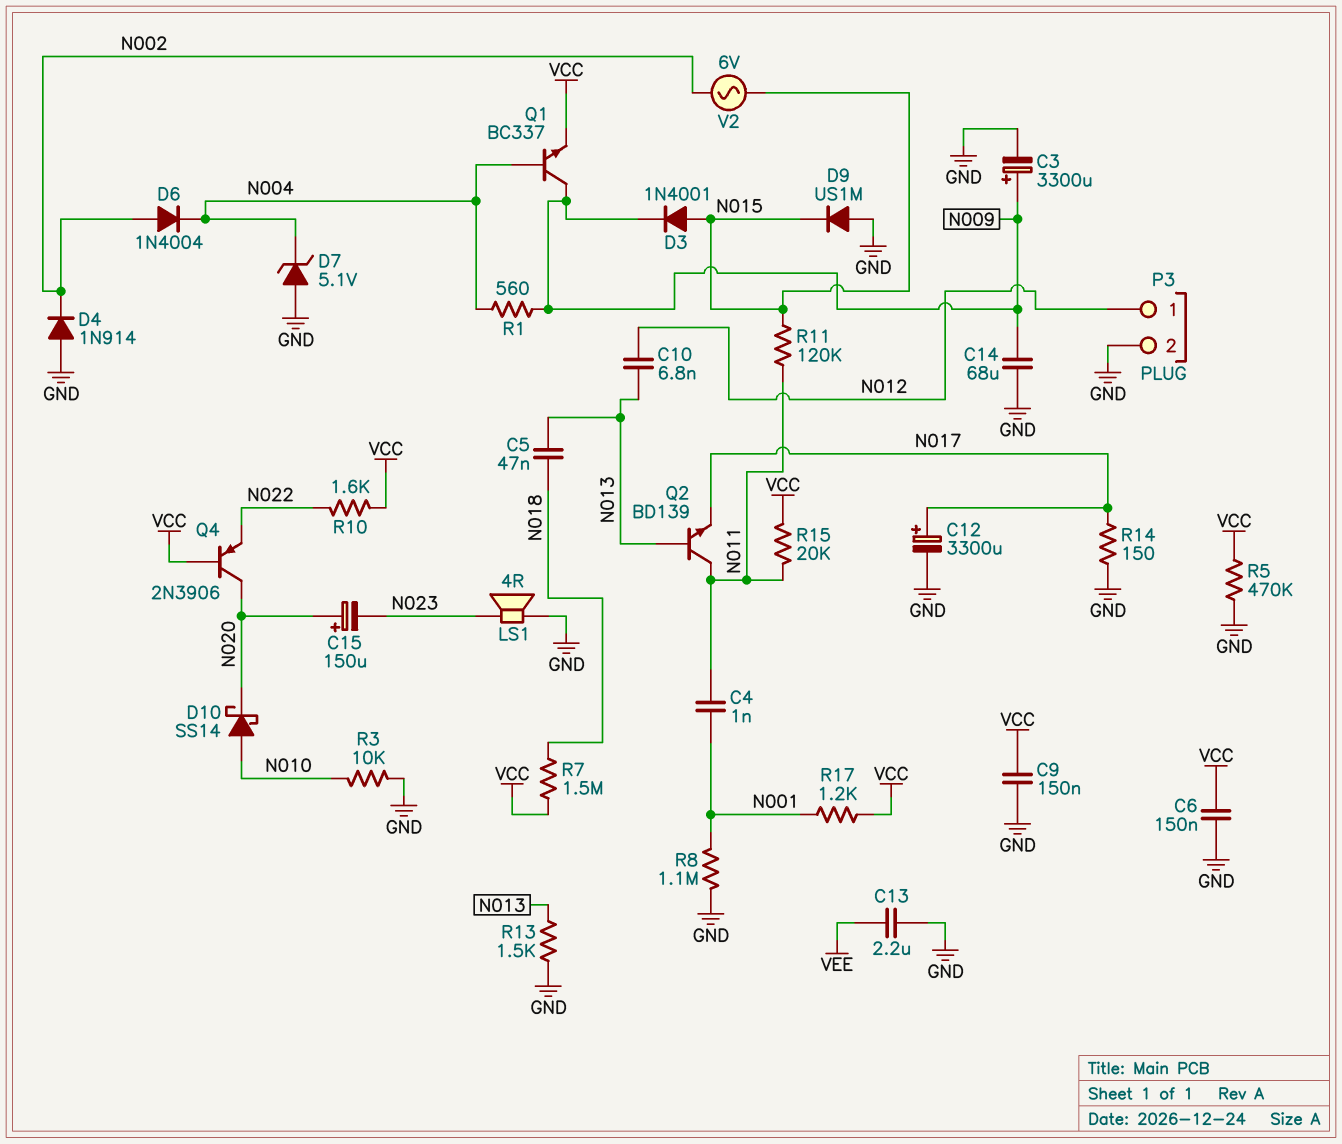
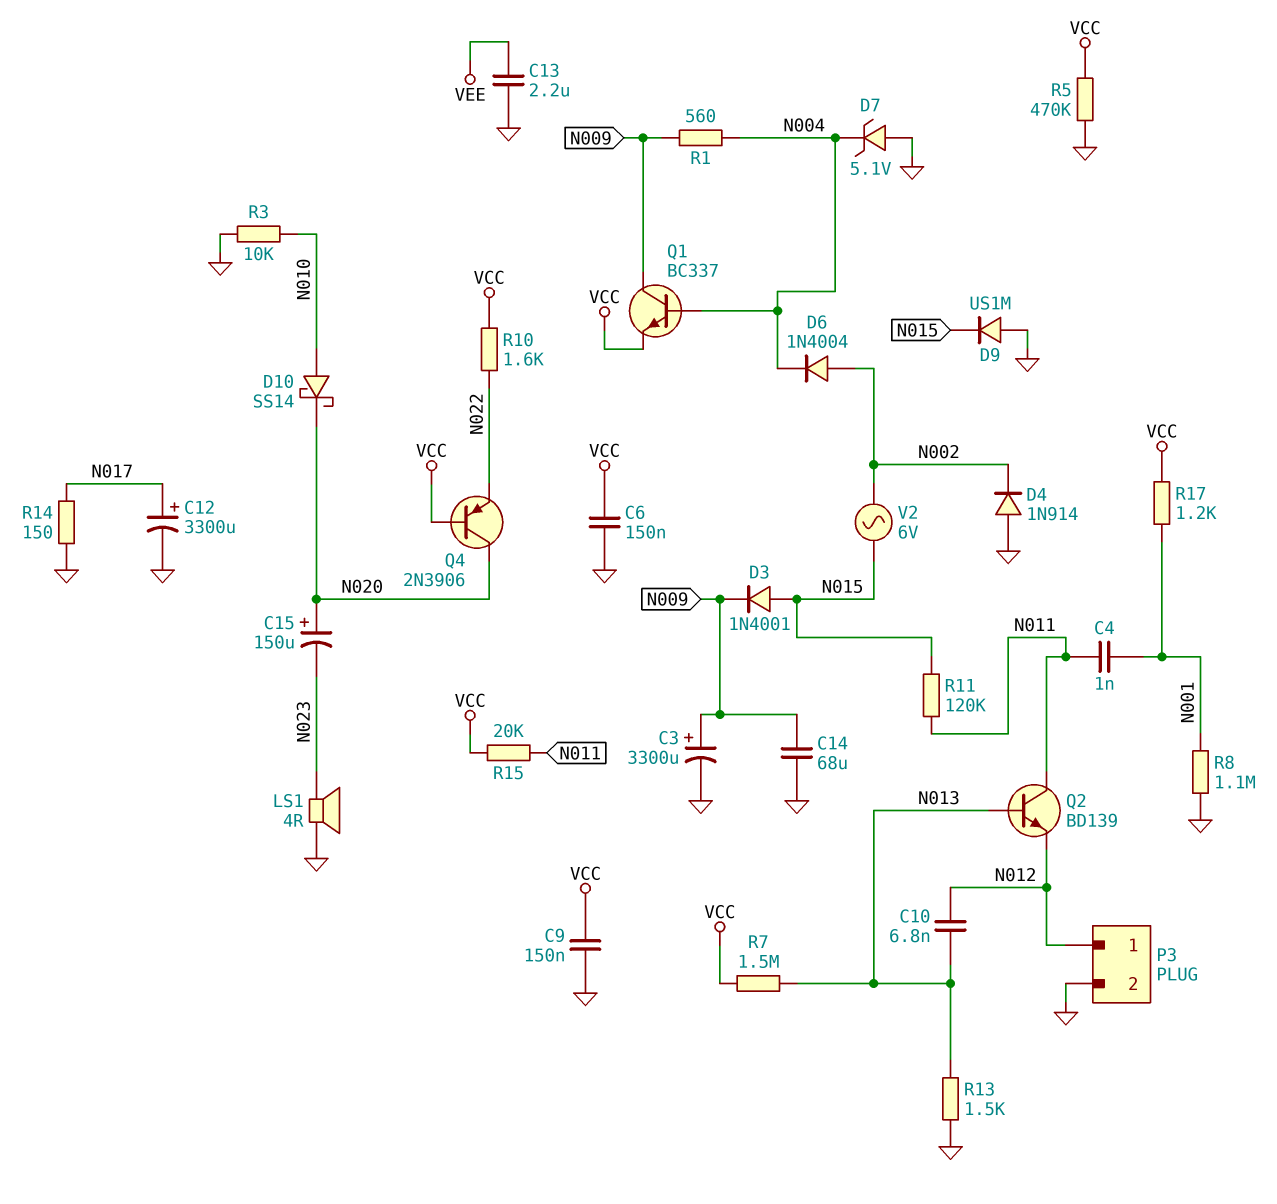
C5: 47nF (N013, N018) -> none
Q2: NPN BD139 (B N013, C N011, E N017) -> NPN BD139 (B N013, C N011, E N012)
R7: 1.5M (N018, VCC) -> 1.5M (N013, VCC)

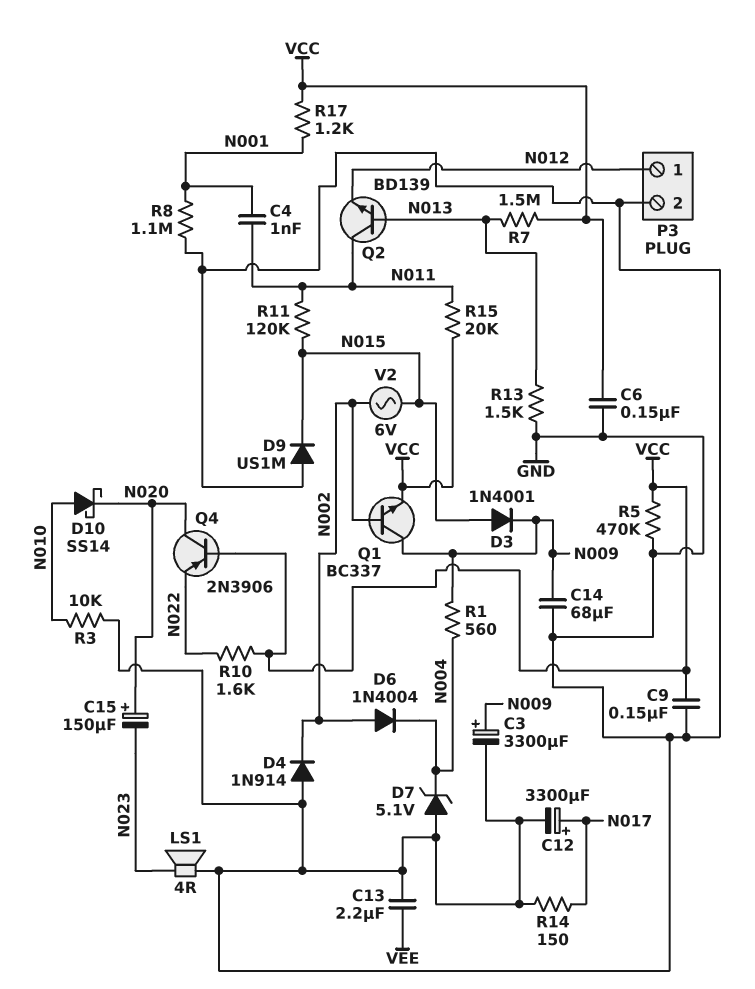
C10: 6.8nF (N012, N013) -> none
Q1: NPN BC337 (B N004, C N009, E VCC) -> NPN BC337 (B N002, C N009, E VCC)

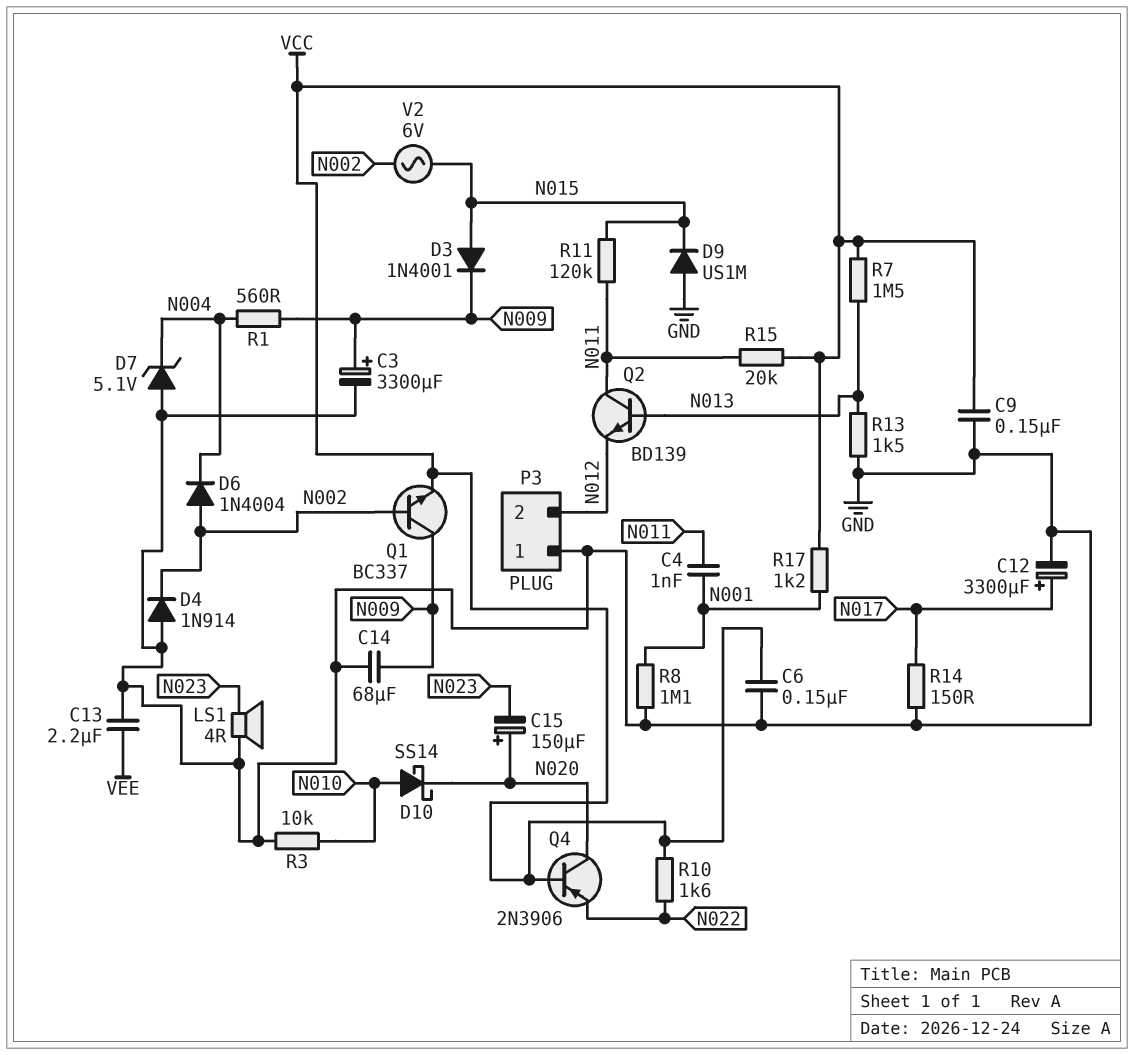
P3 pin 1: N012 -> GND
P3 pin 2: GND -> N012
R5: 470k (GND, VCC) -> none

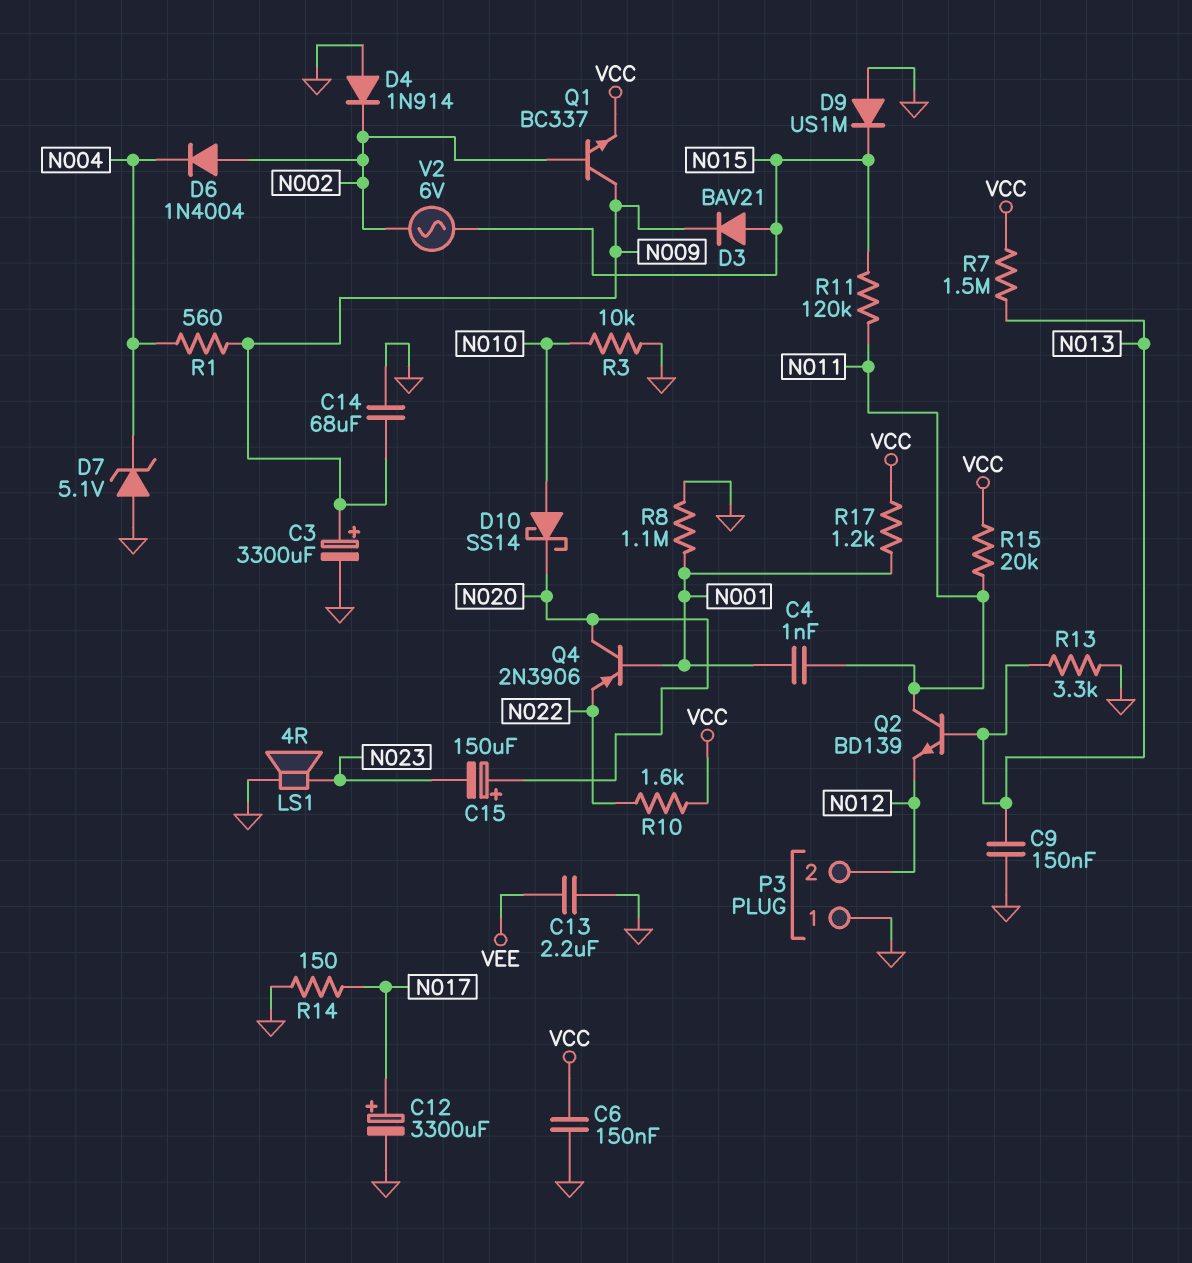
C9: 150nF (GND, VCC) -> 150nF (GND, N013)
D3: diode 1N4001 (A N015, K N009) -> diode BAV21 (A N015, K N009)
Q4: PNP 2N3906 (B VCC, C N020, E N022) -> PNP 2N3906 (B N001, C N020, E N022)
R13: 1.5k (GND, N013) -> 3.3k (GND, N013)

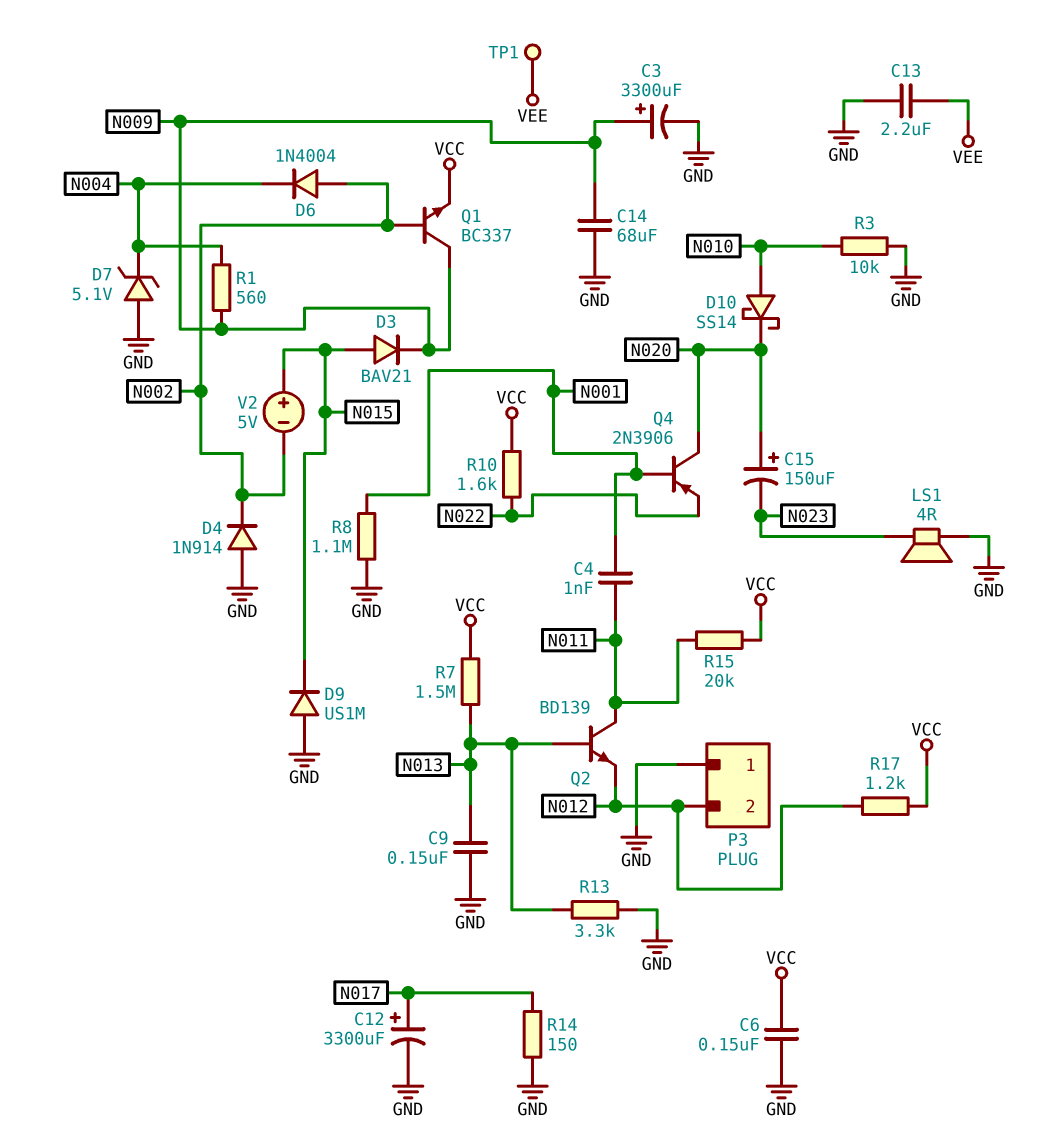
R11: 120k (N011, N015) -> none
R17: 1.2k (N001, VCC) -> 1.2k (N012, VCC)
TP1: none -> test point (VEE)
V2: AC 6V (N002, N015) -> 5V (plus N015, minus N002)

